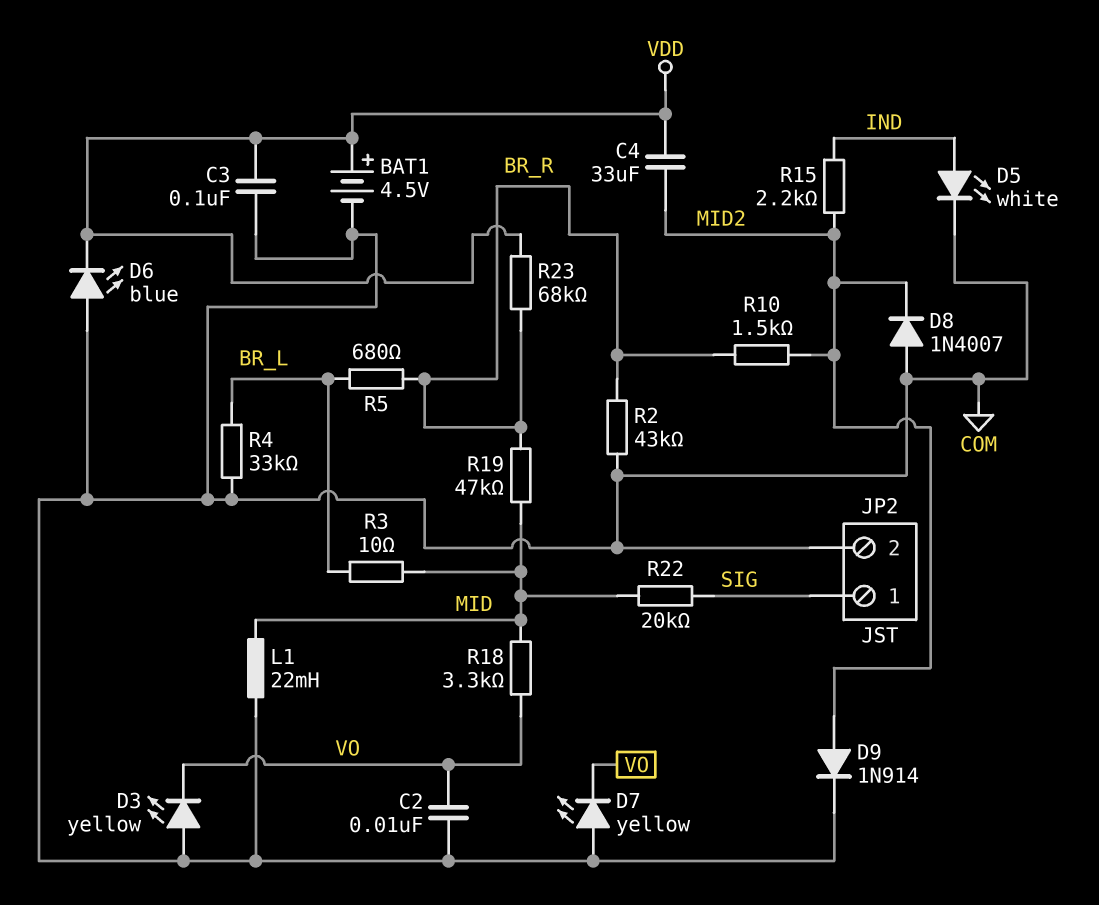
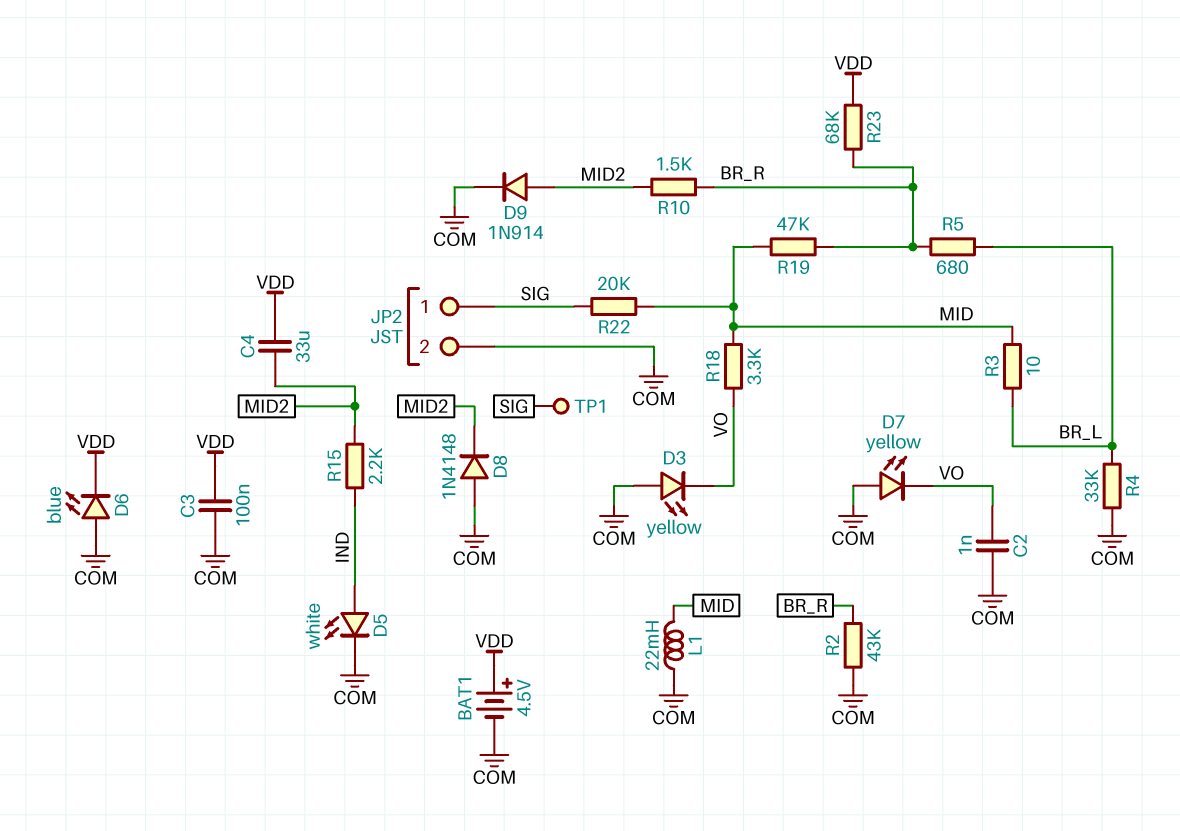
C2: 10nF (COM, VO) -> 1nF (COM, VO)
D8: diode 1N4007 (A COM, K MID2) -> diode 1N4148 (A COM, K MID2)
TP1: none -> test point (SIG)

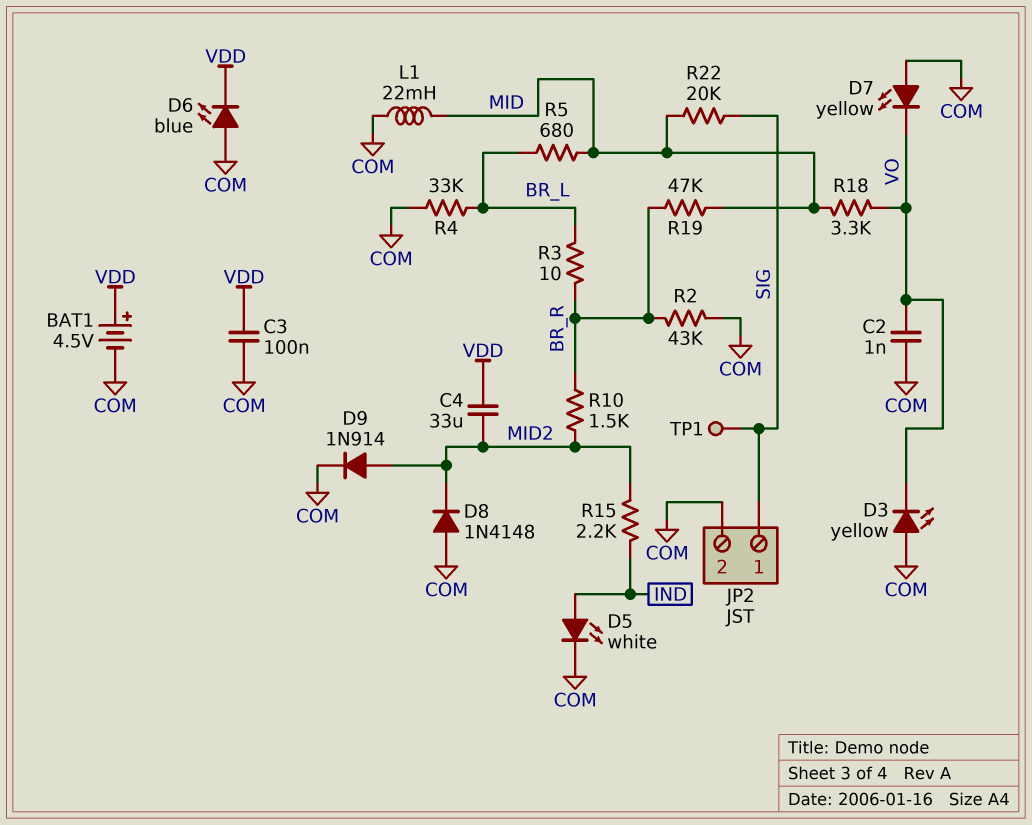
R3: 10 (BR_L, MID) -> 10 (BR_L, BR_R)
R5: 680 (BR_L, BR_R) -> 680 (BR_L, MID)
R23: 68k (BR_R, VDD) -> none

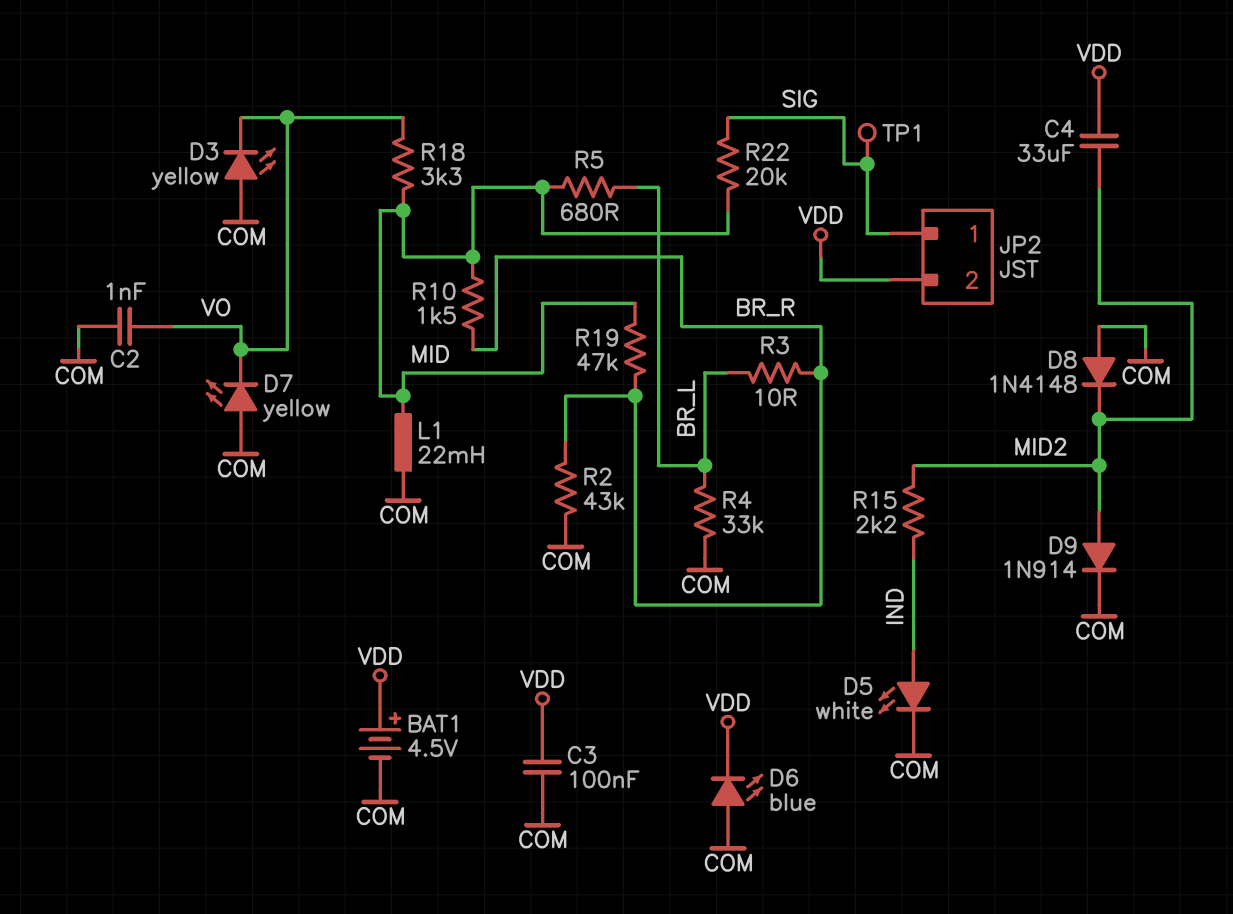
JP2 pin 2: COM -> VDD
R10: 1.5k (BR_R, MID2) -> 1.5k (BR_R, MID)

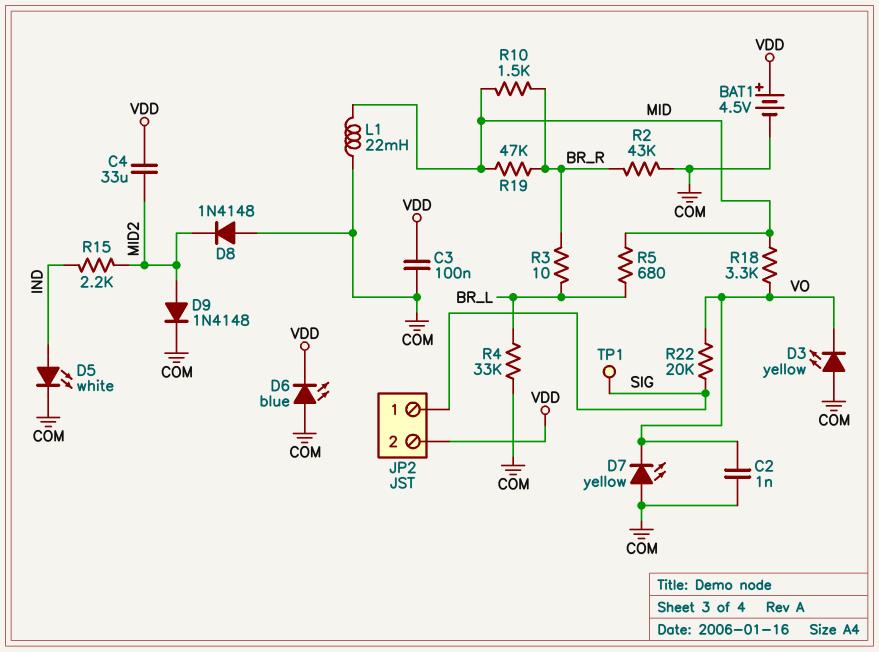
D9: diode 1N914 (A MID2, K COM) -> diode 1N4148 (A MID2, K COM)
R22: 20k (MID, SIG) -> 20k (SIG, VO)

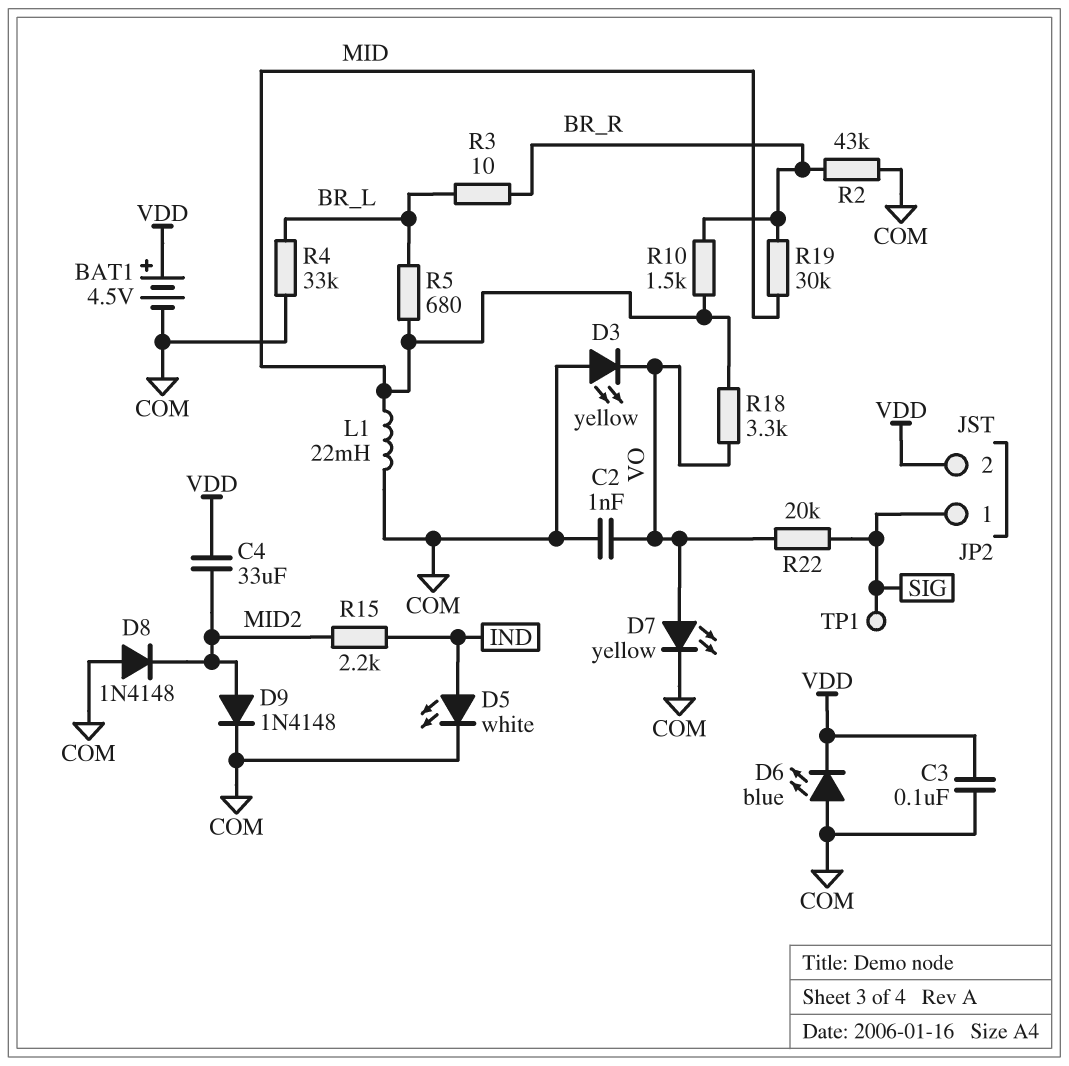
D7: LED yellow (A COM, K VO) -> LED yellow (A VO, K COM)
R19: 47k (BR_R, MID) -> 30k (BR_R, MID)

